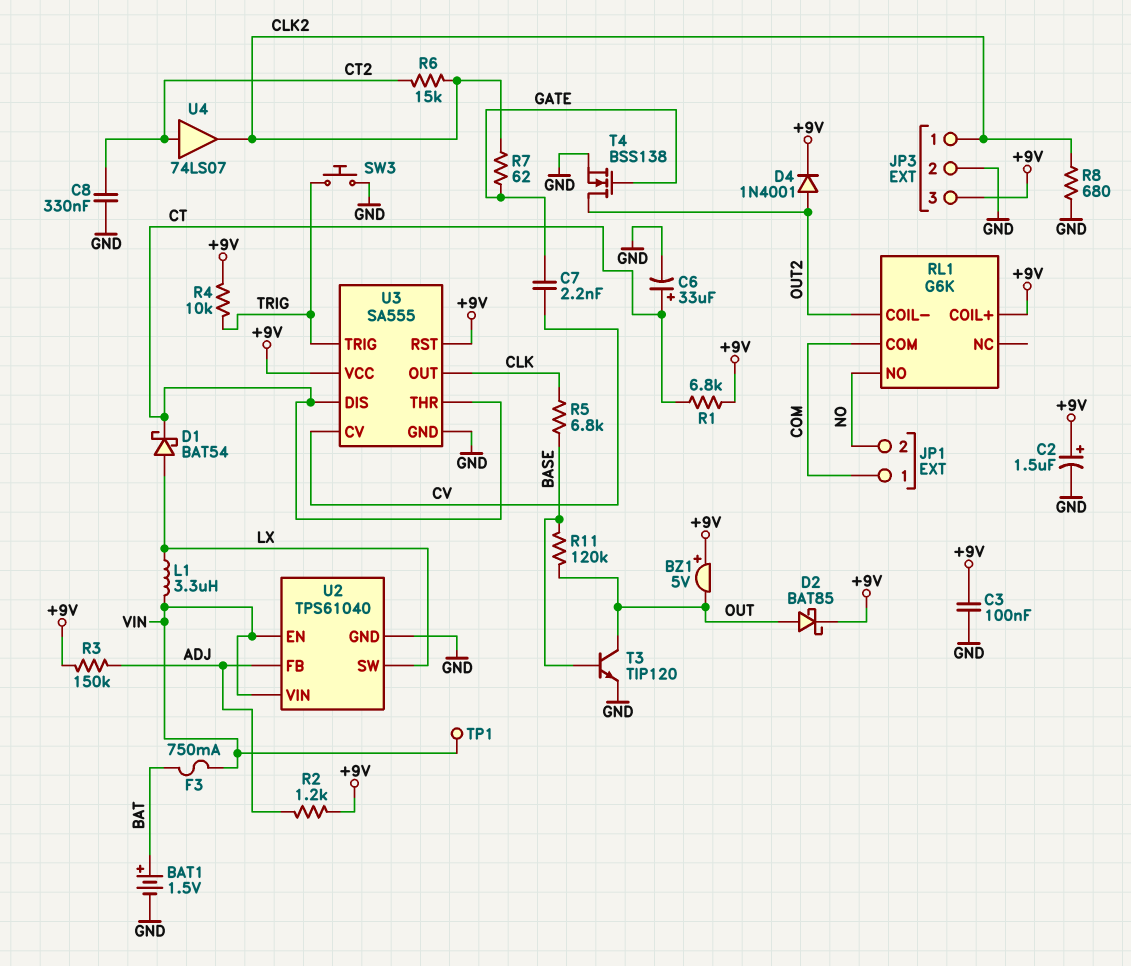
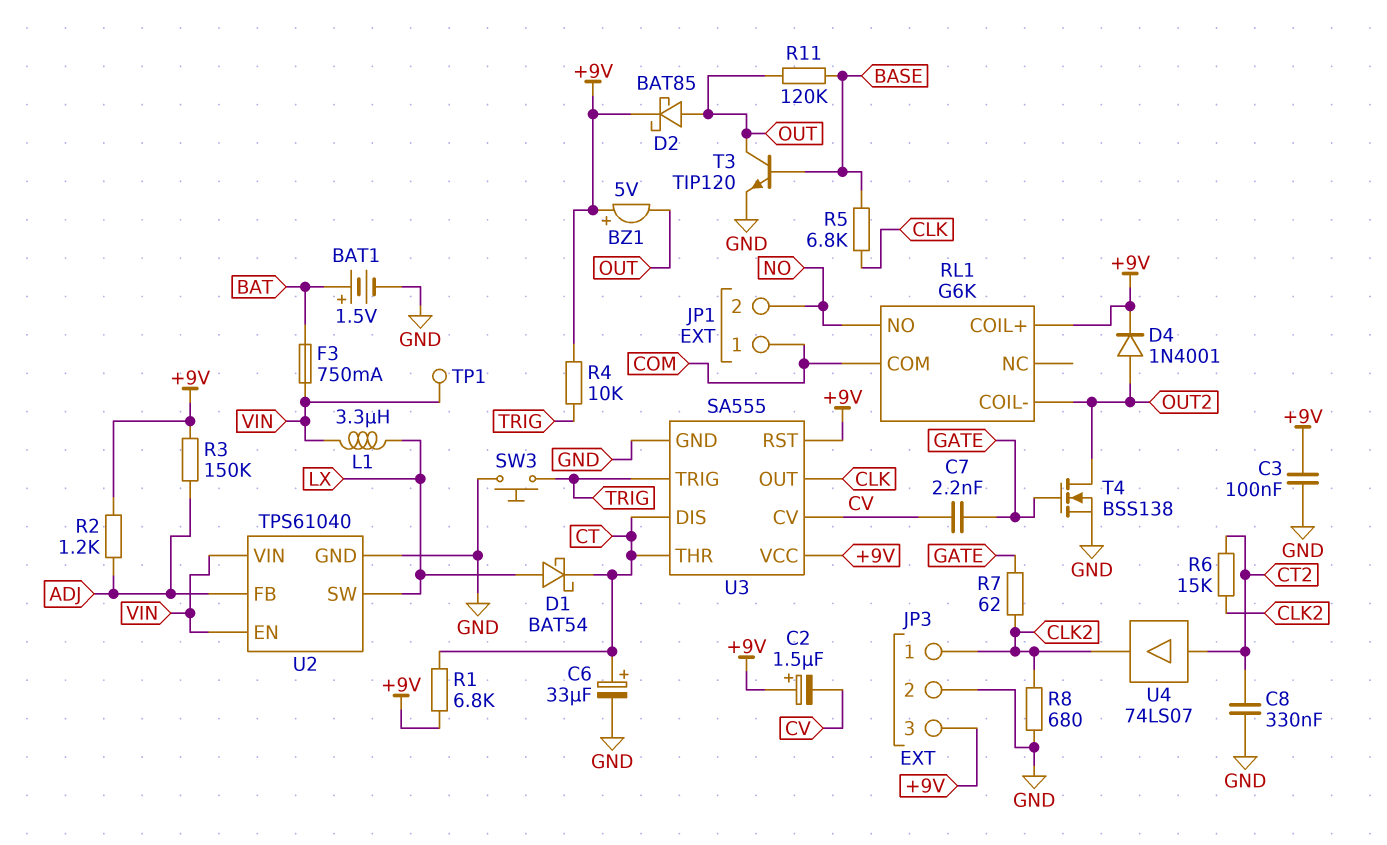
C2: 1.5uF (plus +9V, minus GND) -> 1.5uF (plus +9V, minus CV)

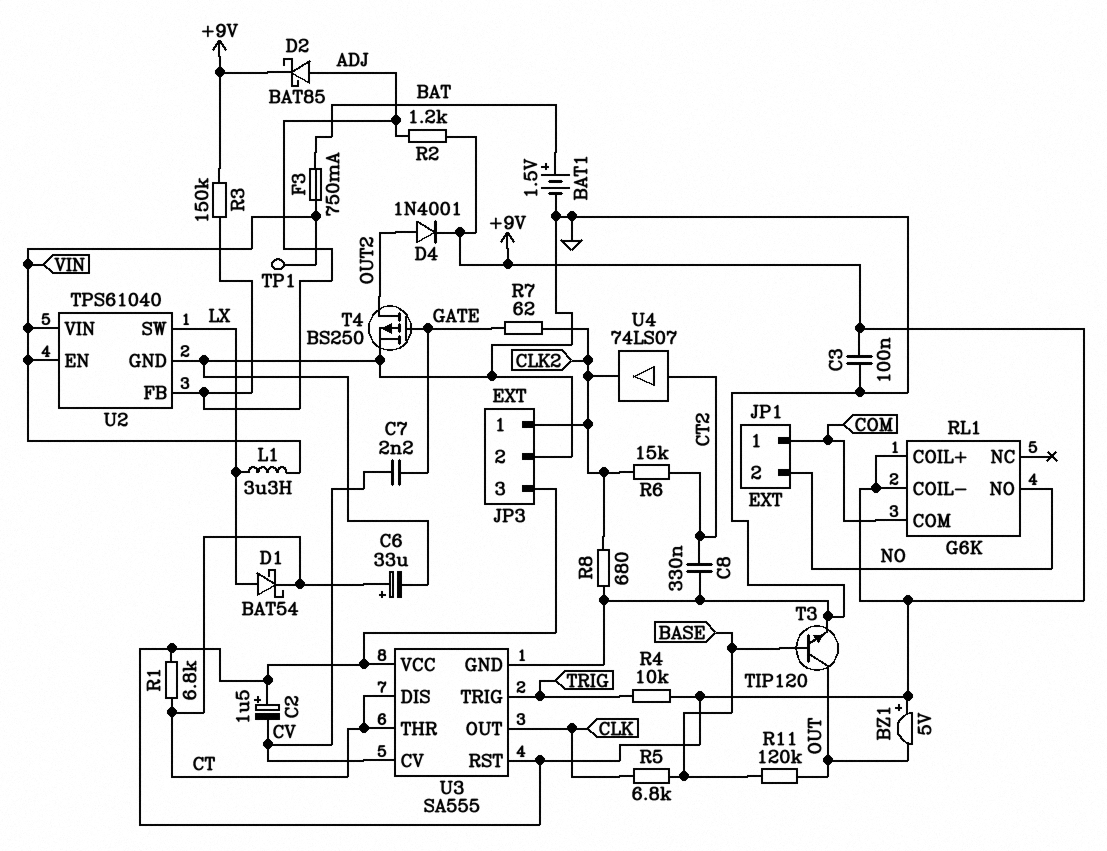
D2: schottky BAT85 (A OUT, K +9V) -> schottky BAT85 (A ADJ, K +9V)
RL1 pin COIL-: OUT2 -> +9V
SW3: button (GND, TRIG) -> none
T4: NMOS BSS138 (G GATE, D OUT2, S GND) -> PMOS BS250 (G GATE, D OUT2, S GND)

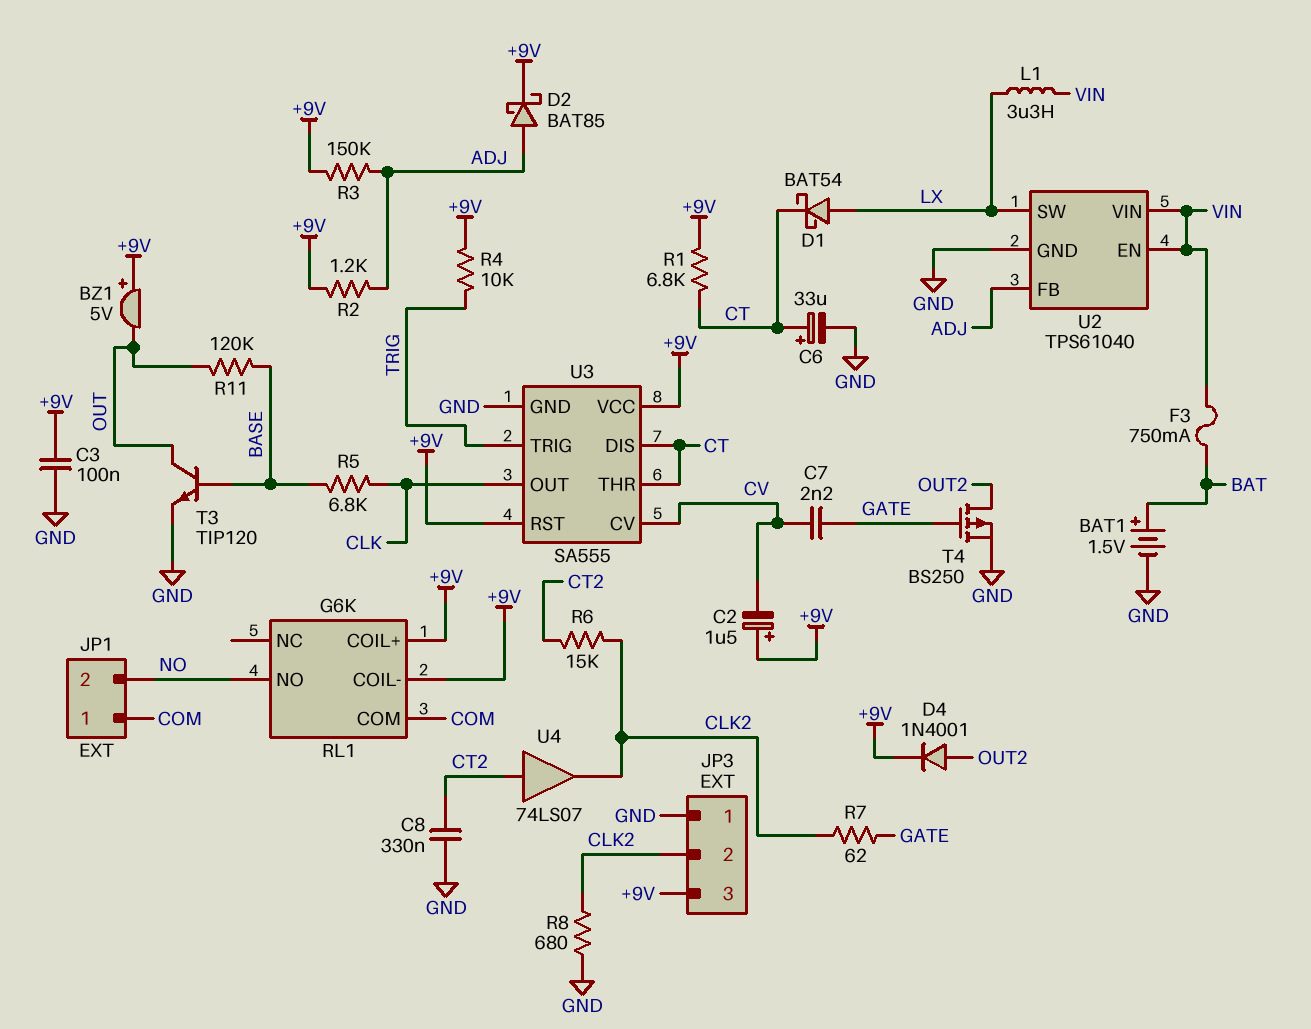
JP3 pin 1: CLK2 -> GND
JP3 pin 2: GND -> CLK2
TP1: test point (VIN) -> none

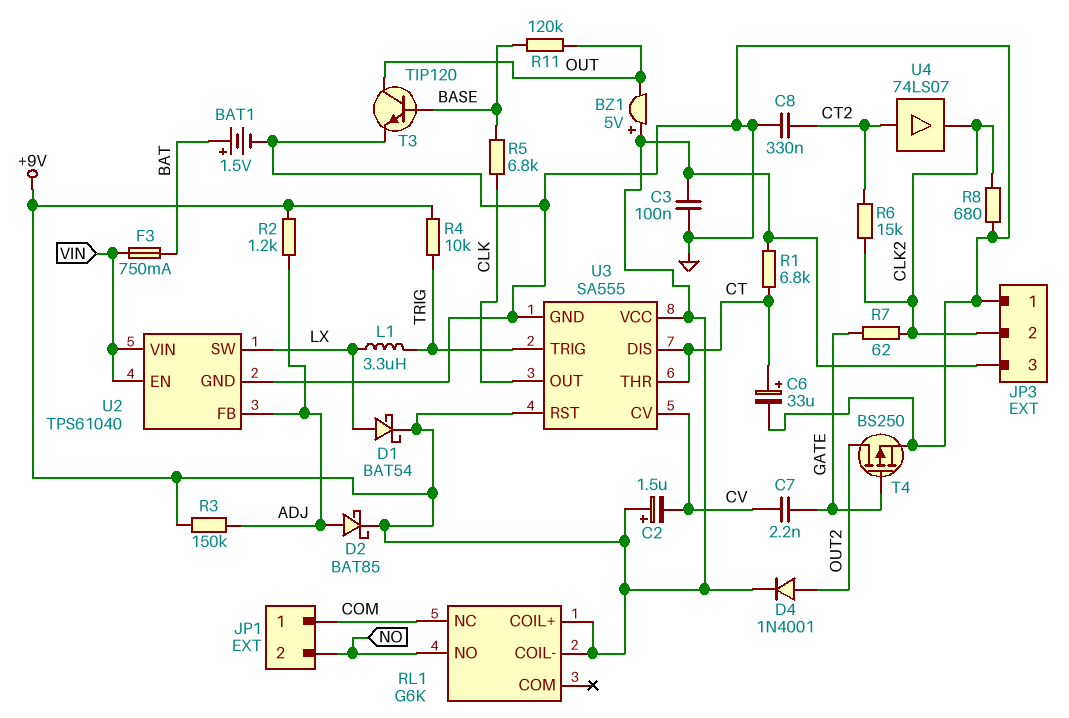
D1: schottky BAT54 (A LX, K CT) -> schottky BAT54 (A LX, K +9V)
L1: 3.3uH (LX, VIN) -> 3.3uH (LX, TRIG)
RL1 pin COM: COM -> none
RL1 pin NC: none -> COM

